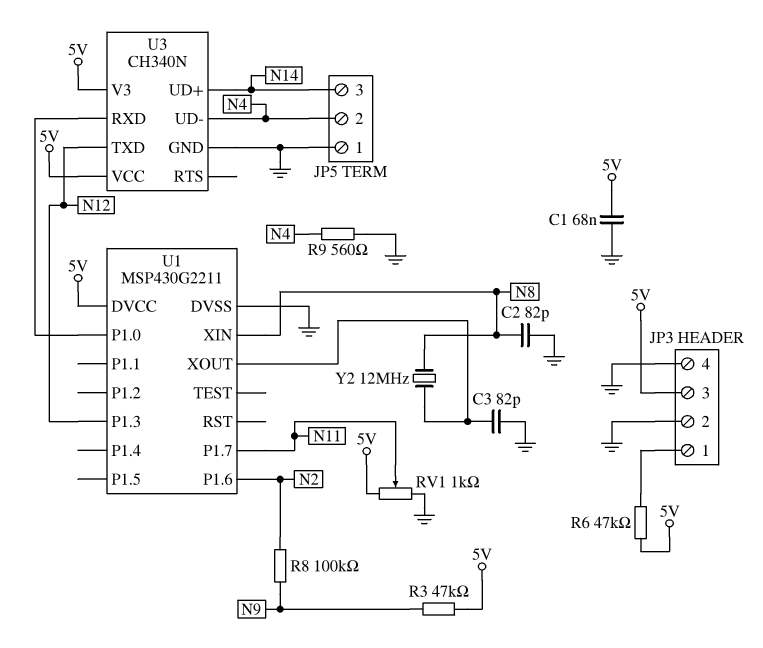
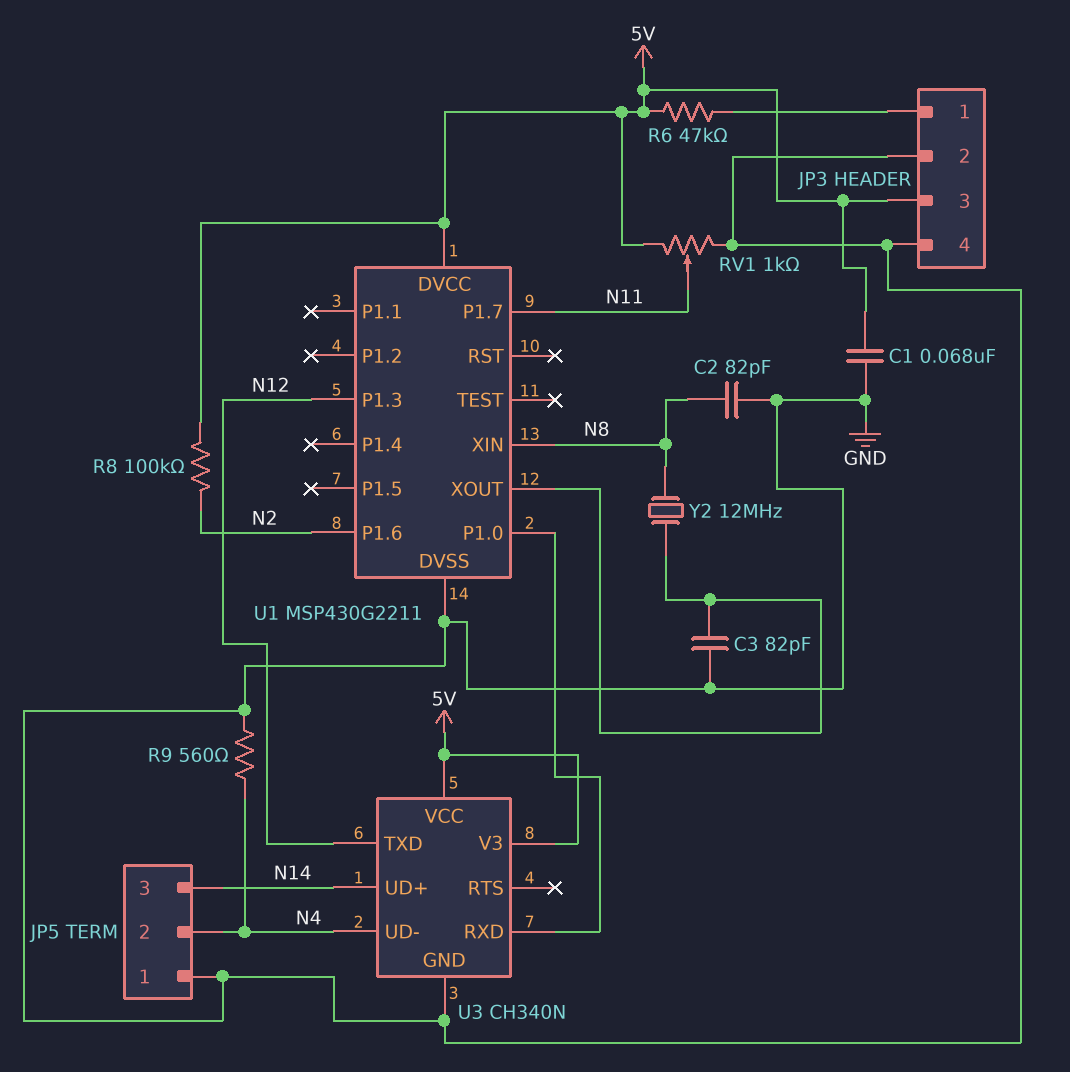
R3: 47k (5V, N9) -> none
R8: 100k (N2, N9) -> 100k (5V, N2)

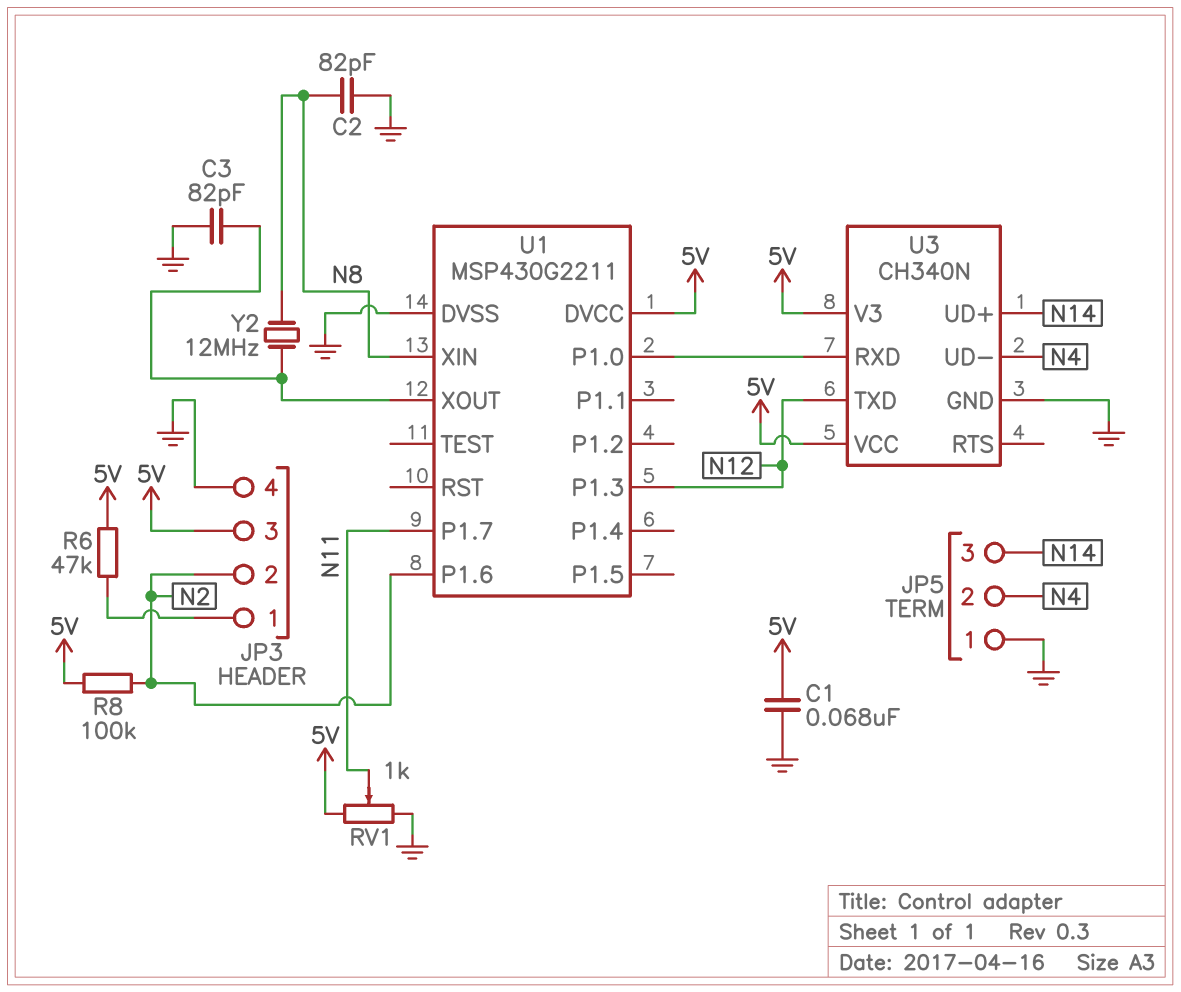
JP3 pin 2: GND -> N2
R9: 560 (GND, N4) -> none

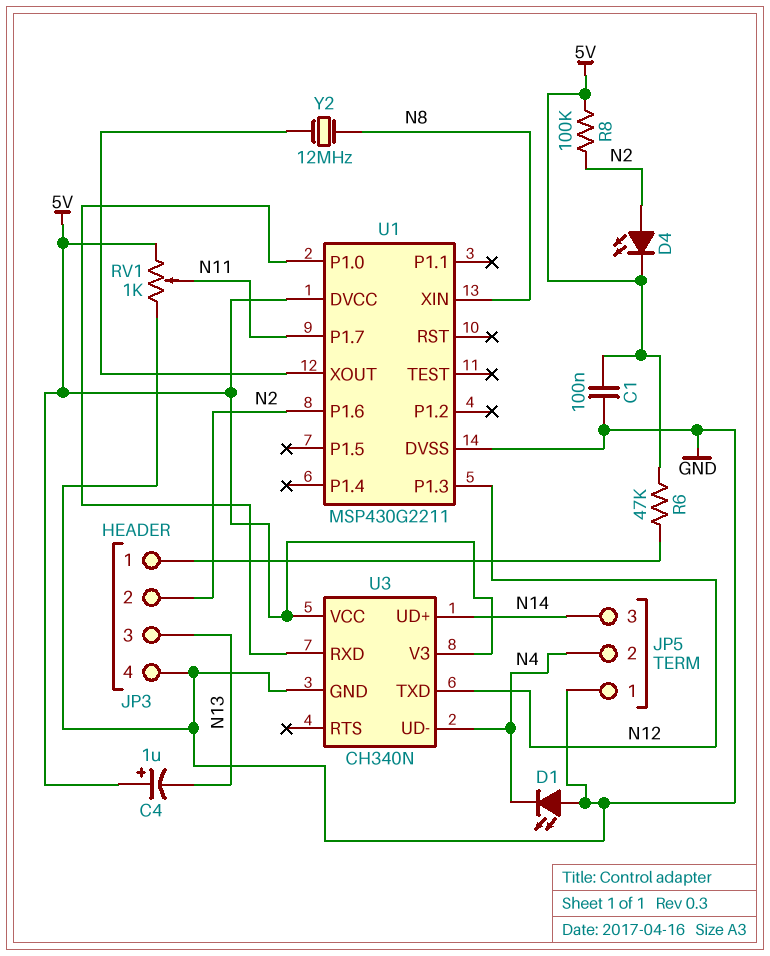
C1: 68nF (5V, GND) -> 100nF (5V, GND)
C2: 82pF (GND, N8) -> none
C3: 82pF (GND, U1/XOUT) -> none
C4: none -> 1uF (plus 5V, minus N13)
D1: none -> LED (A GND, K N4)
D4: none -> LED (A N2, K 5V)
JP3 pin 3: 5V -> N13

